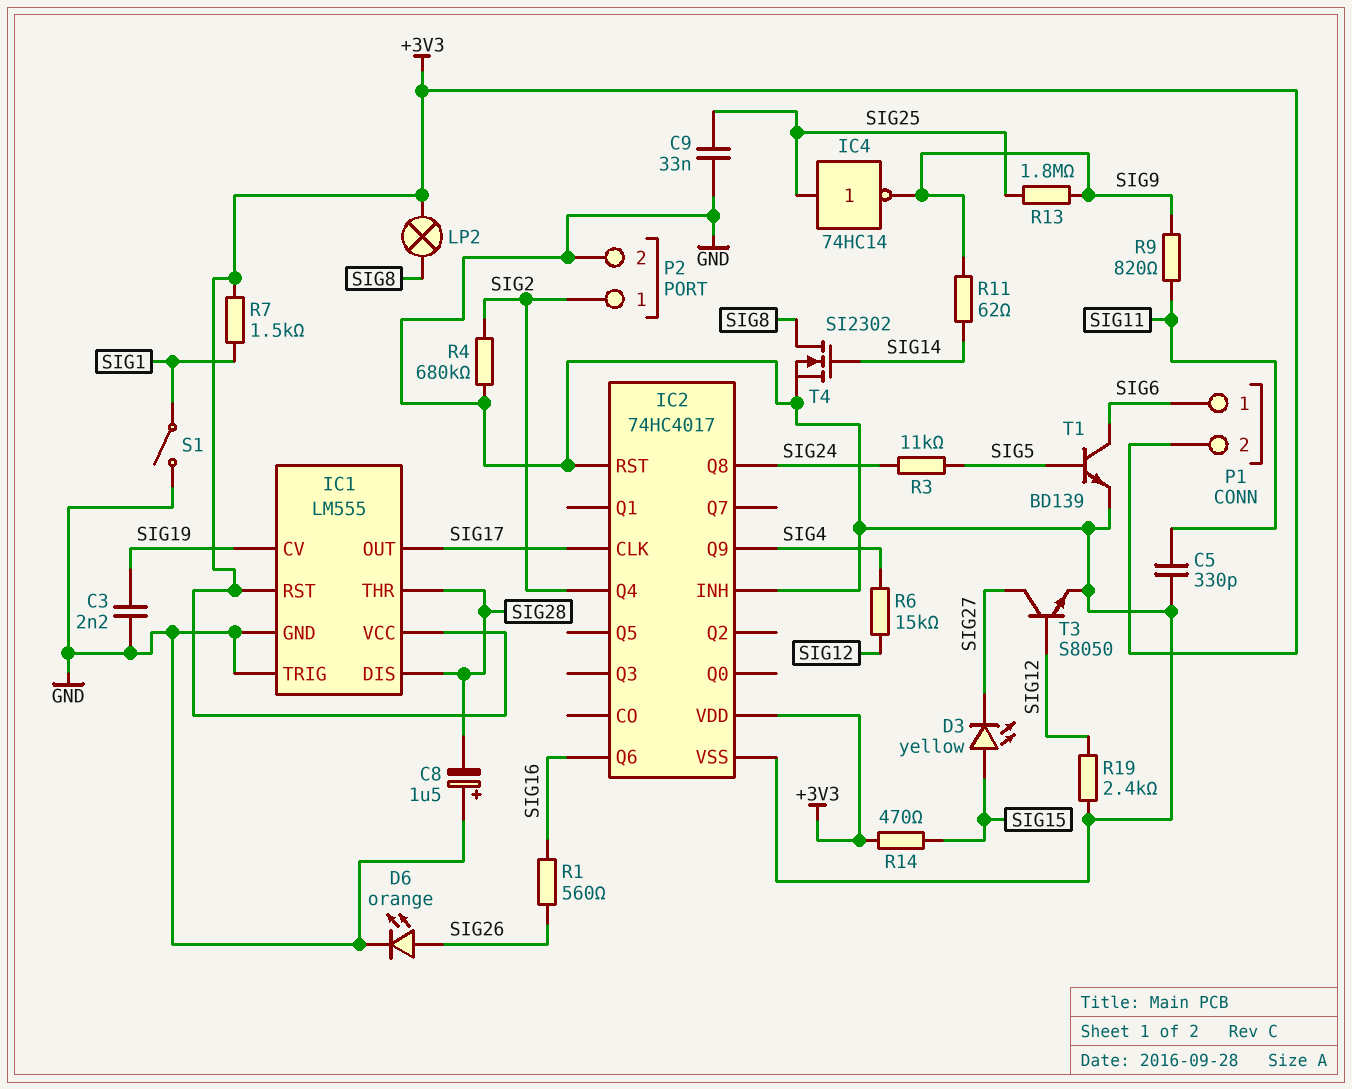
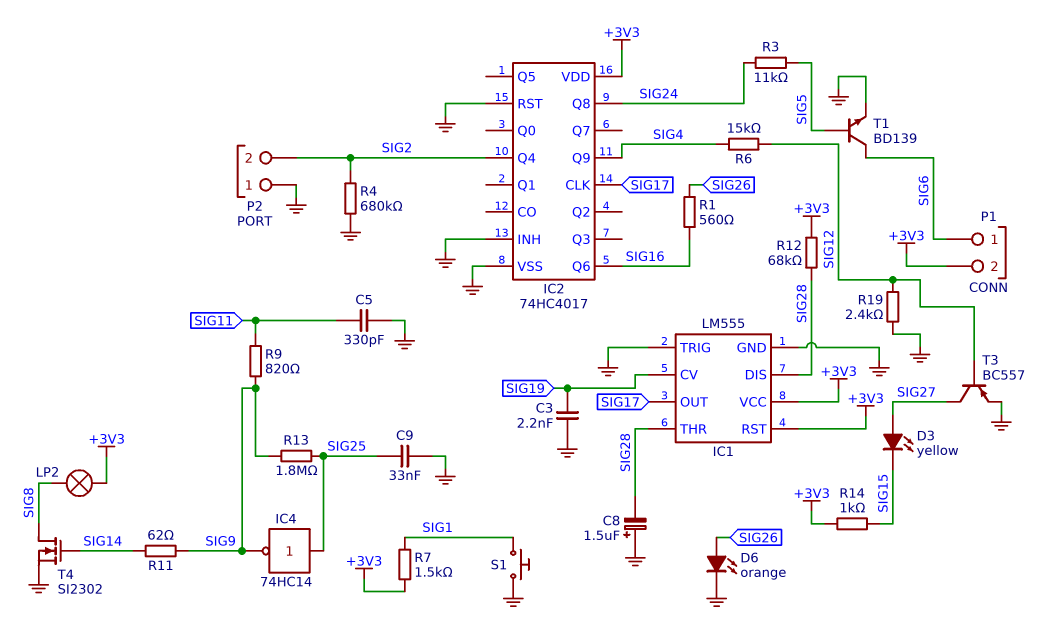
D3: LED yellow (A SIG15, K SIG27) -> LED yellow (A SIG27, K SIG15)
P2 pin 1: SIG2 -> GND
P2 pin 2: GND -> SIG2
R12: none -> 68k (+3V3, SIG28)
R14: 470 (+3V3, SIG15) -> 1k (+3V3, SIG15)
S1: switch (GND, SIG1) -> button (GND, SIG1)
T3: NPN S8050 (B SIG12, C SIG27, E GND) -> PNP BC557 (B SIG12, C SIG27, E GND)

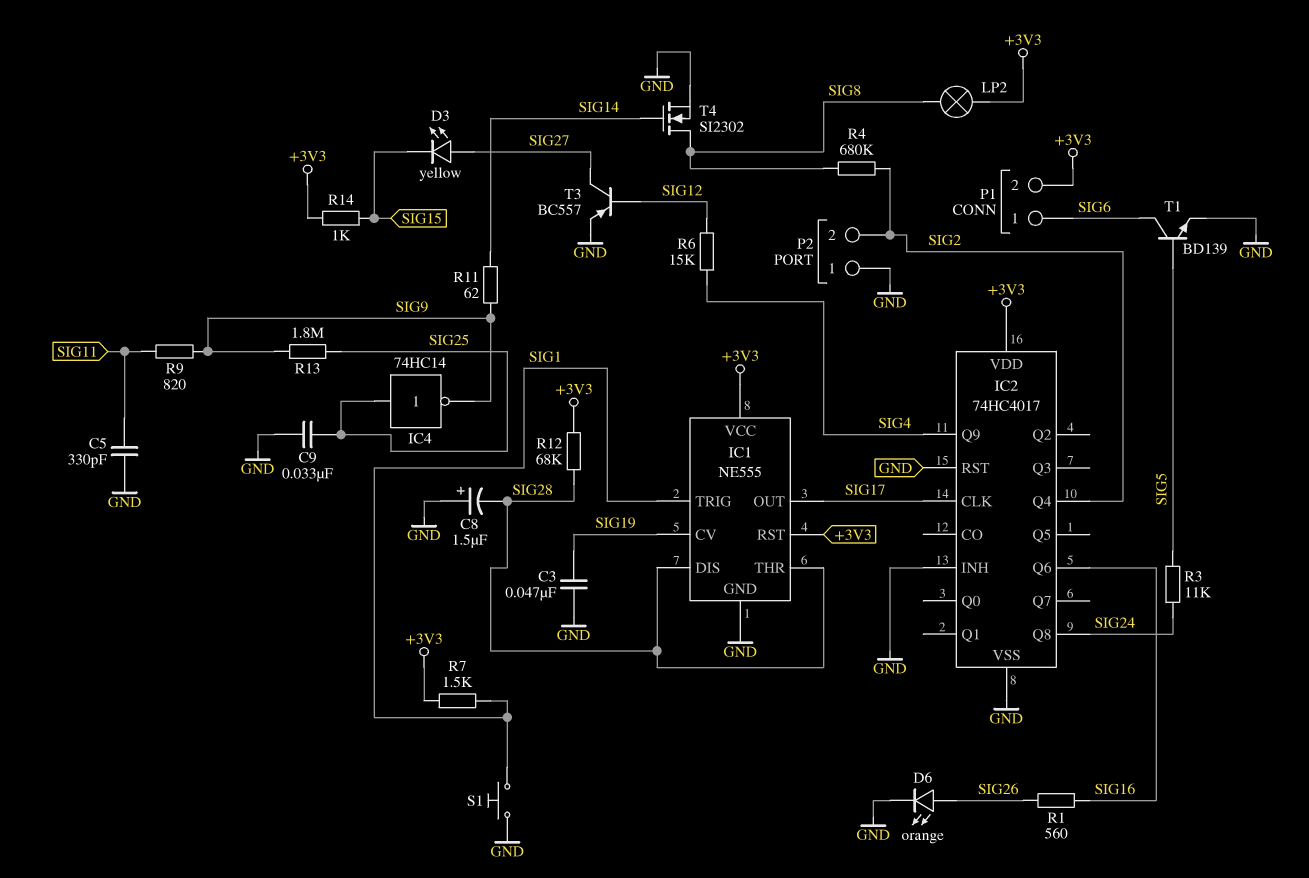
C3: 2.2nF (GND, SIG19) -> 47nF (GND, SIG19)
IC1: LM555 -> NE555
IC1 pin TRIG: GND -> SIG1
R4: 680k (GND, SIG2) -> 680k (SIG2, SIG8)
R19: 2.4k (GND, SIG12) -> none

